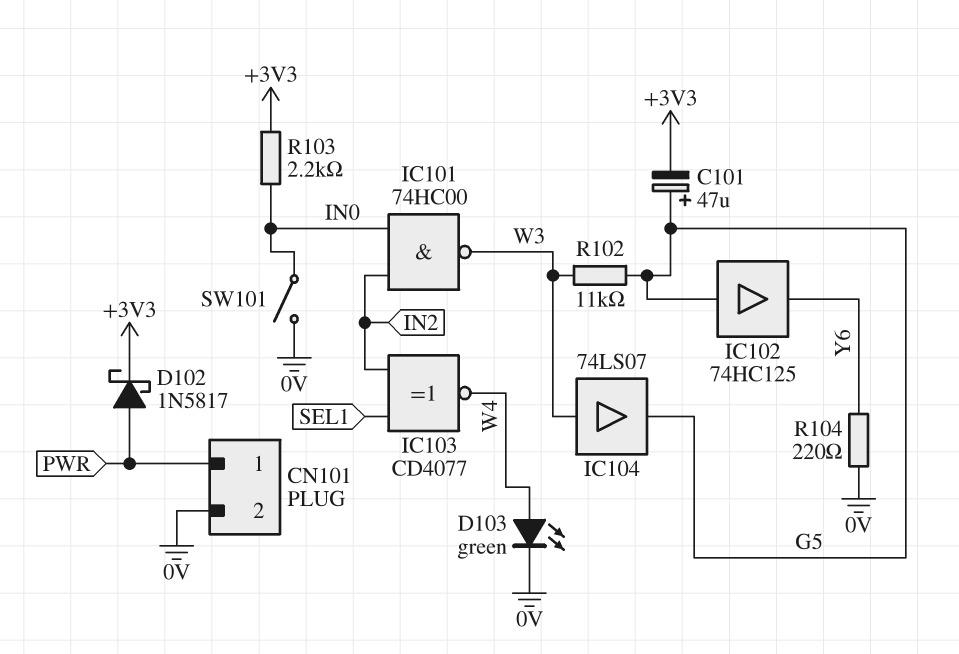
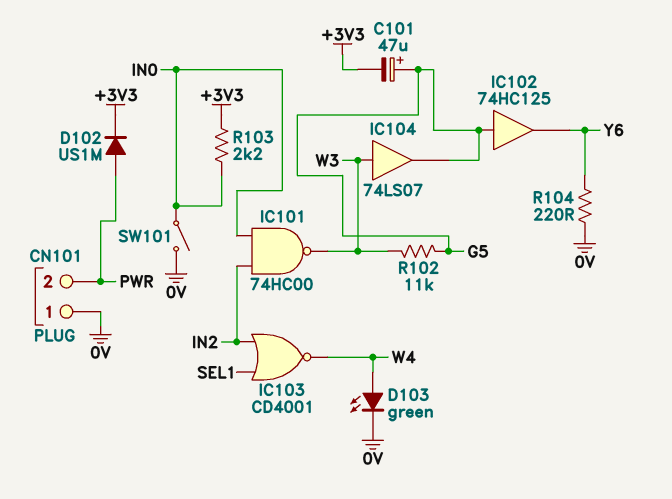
CN101 pin 1: PWR -> 0V
CN101 pin 2: 0V -> PWR
D102: schottky 1N5817 (A PWR, K +3V3) -> diode US1M (A PWR, K +3V3)
IC103: XNOR CD4077 (in IN2, in SEL1, out W4) -> NOR CD4001 (in IN2, in SEL1, out W4)

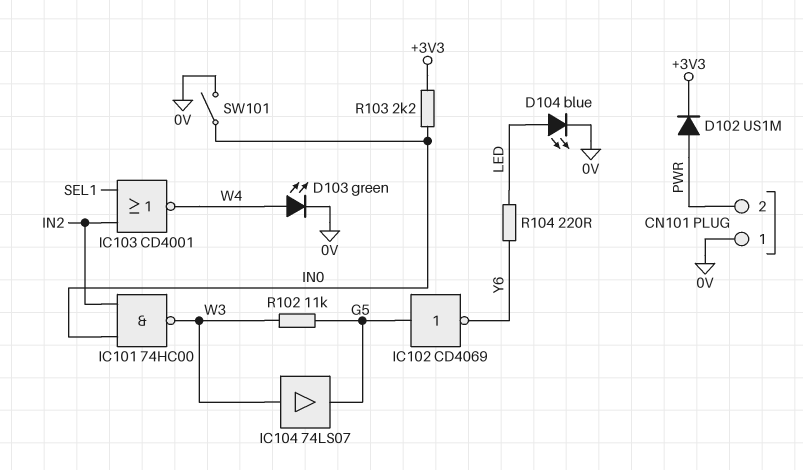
C101: 47uF (plus G5, minus +3V3) -> none
D104: none -> LED blue (A LED, K 0V)
IC102: buffer 74HC125 (in G5, out Y6) -> NOT CD4069 (in G5, out Y6)
R104: 220 (0V, Y6) -> 220 (LED, Y6)

